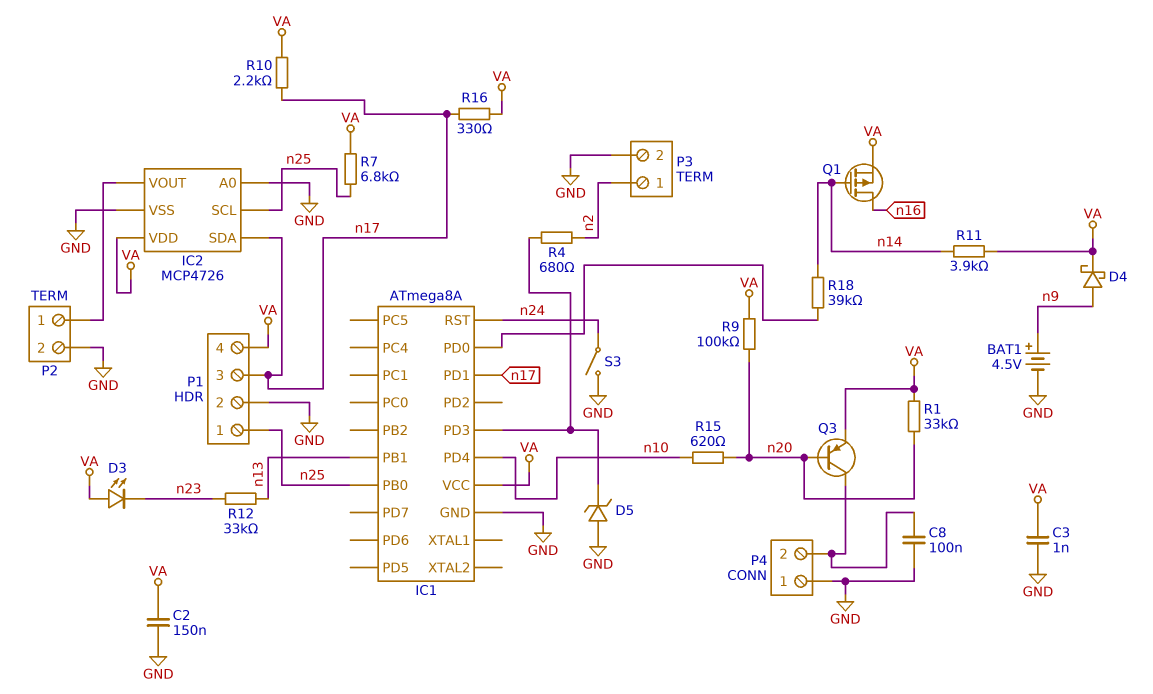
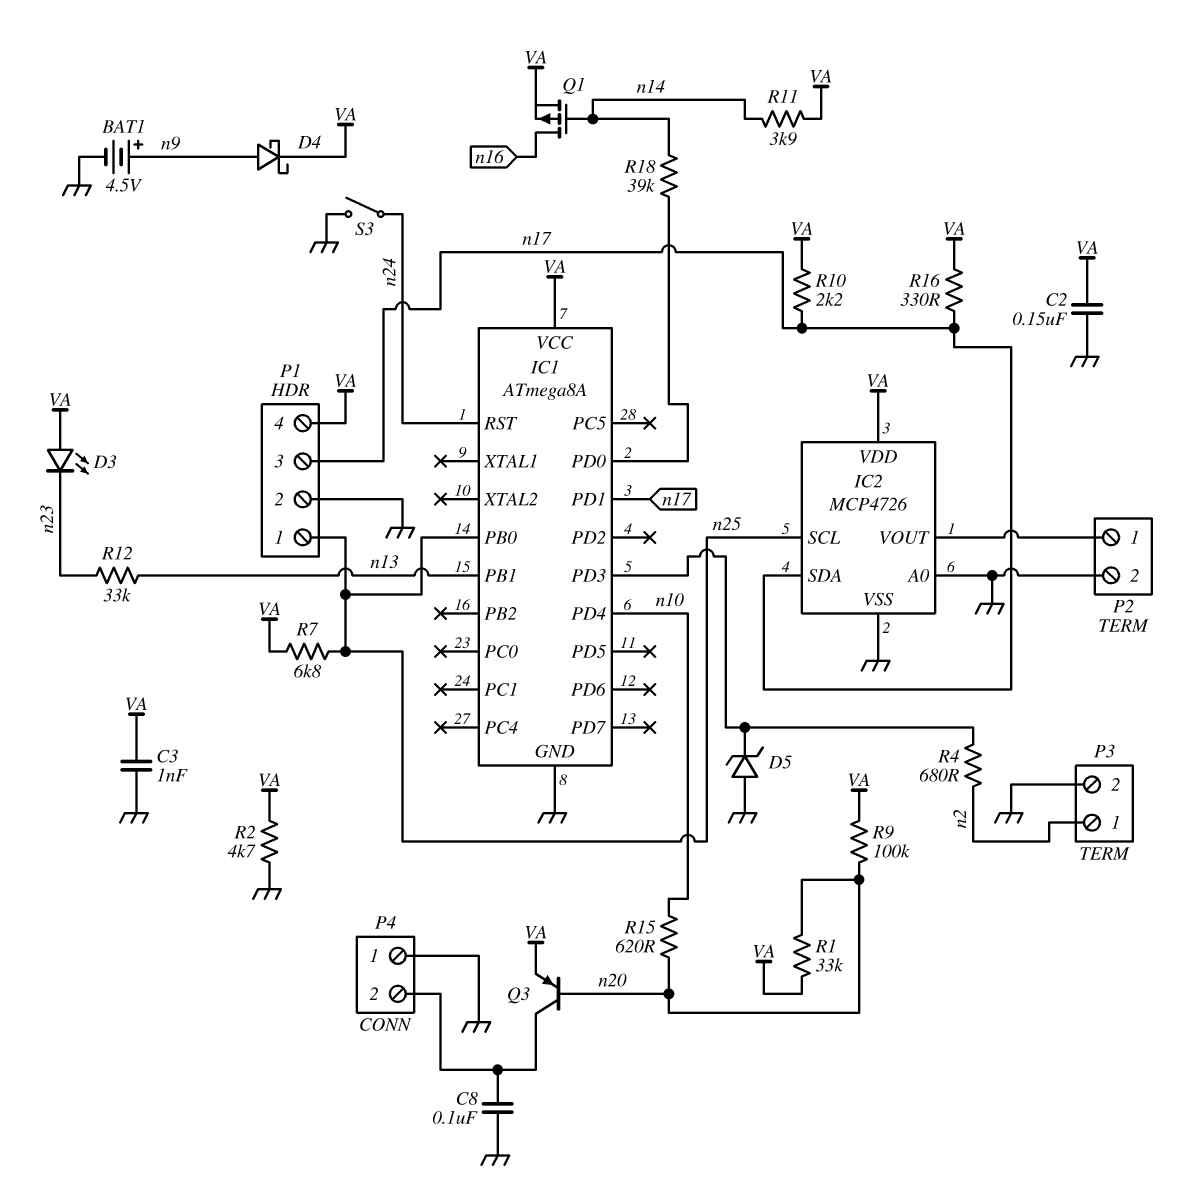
R2: none -> 4.7k (GND, VA)

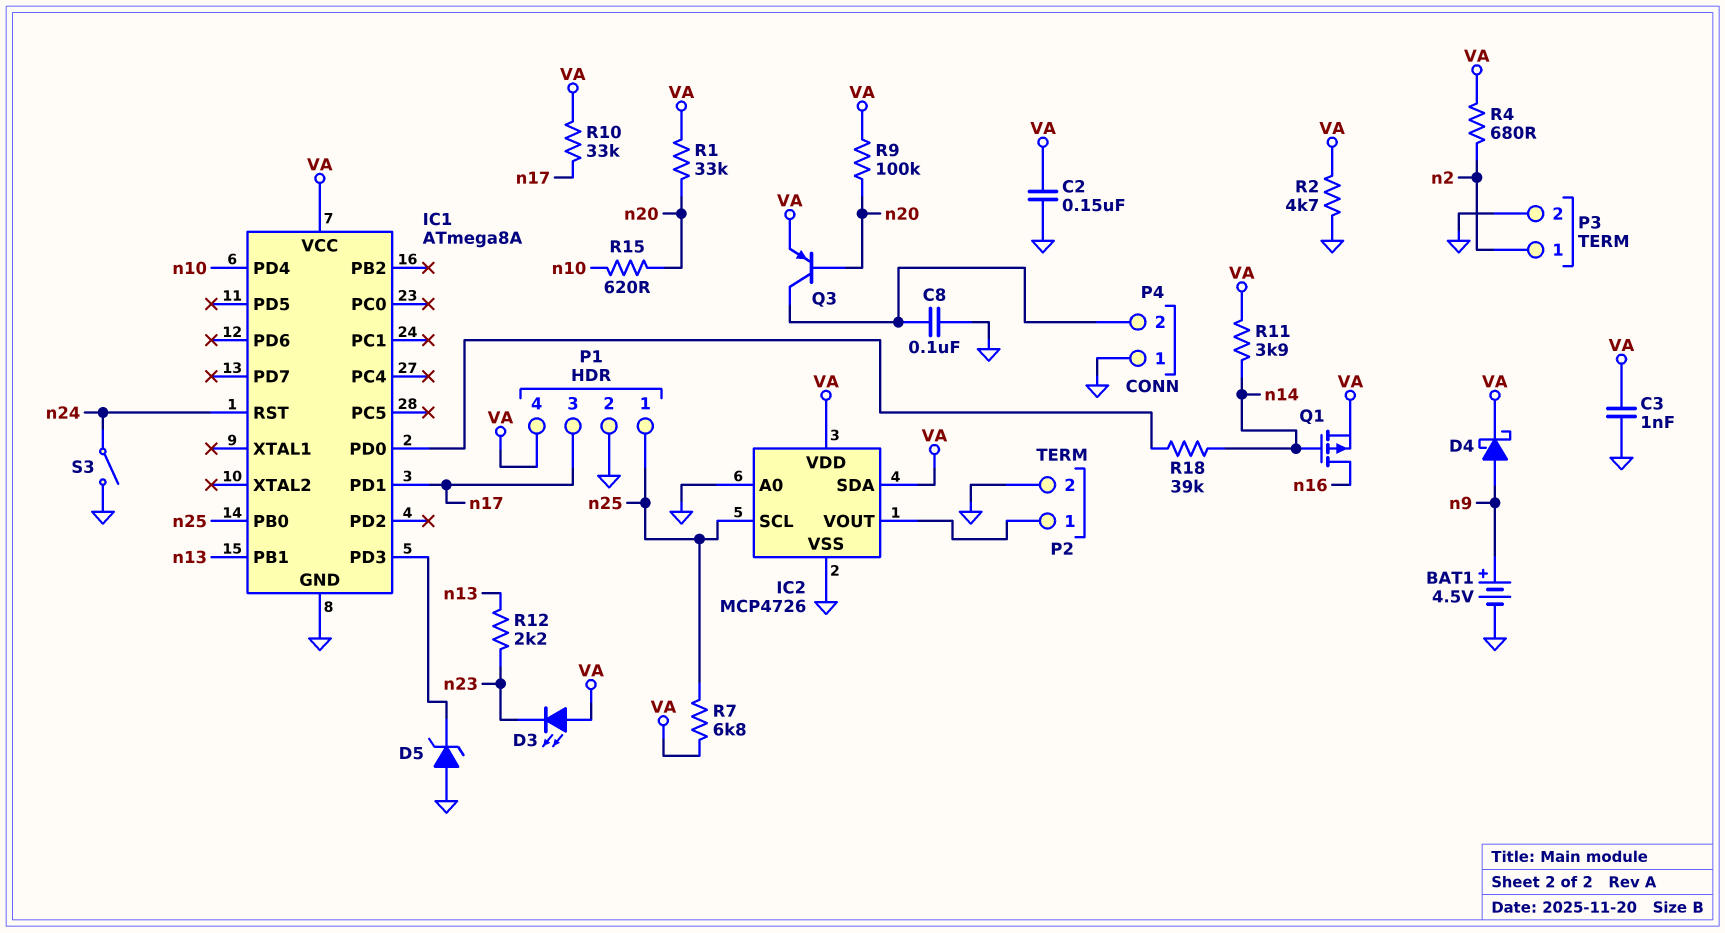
IC2 pin SDA: n17 -> VA
R4: 680 (IC1/PD3, n2) -> 680 (VA, n2)
R10: 2.2k (VA, n17) -> 33k (VA, n17)
R12: 33k (n13, n23) -> 2.2k (n13, n23)
R16: 330 (VA, n17) -> none

